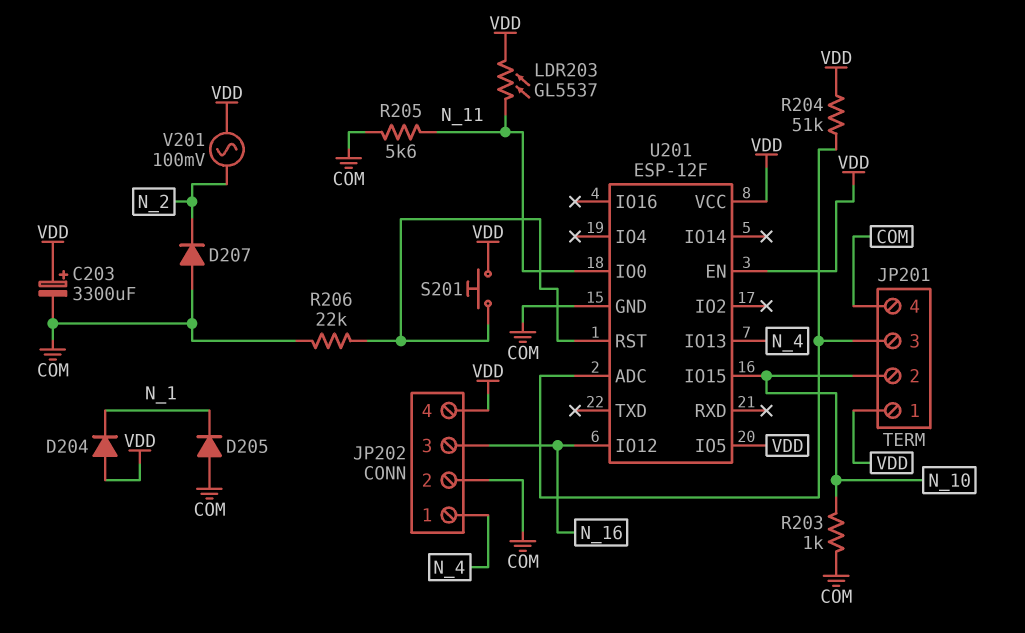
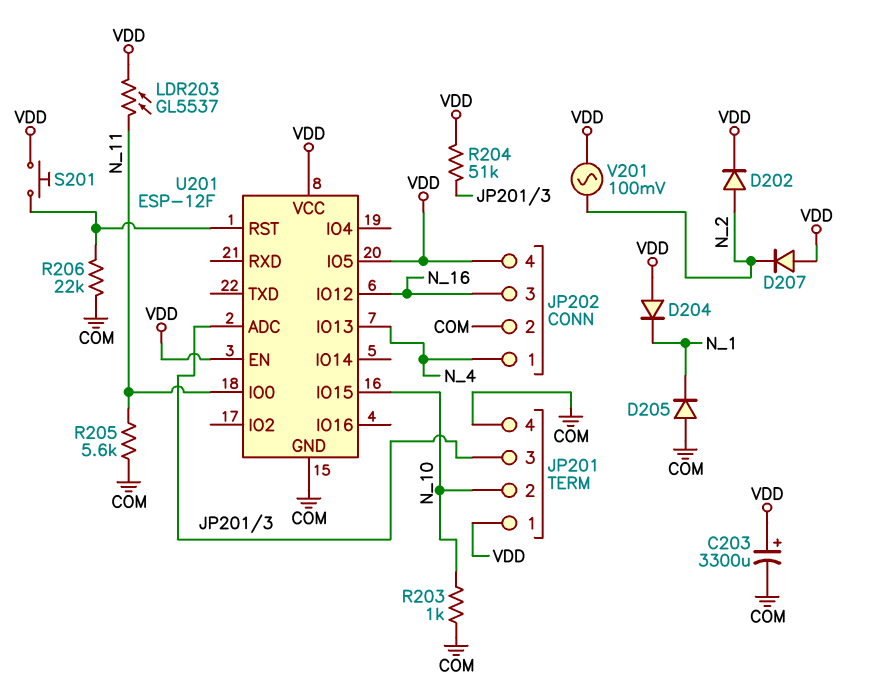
D202: none -> diode (A N_2, K VDD)
D207: diode (A COM, K N_2) -> diode (A VDD, K N_2)

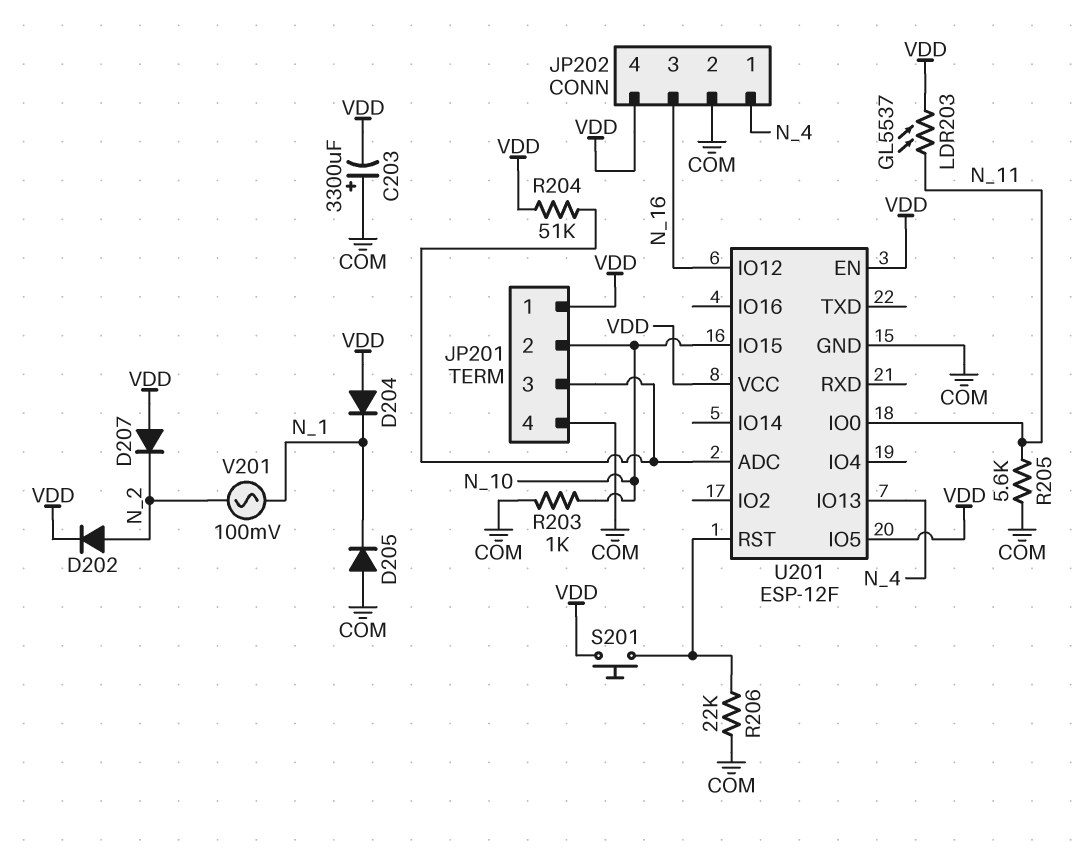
C203: 3300uF (plus VDD, minus COM) -> 3300uF (plus COM, minus VDD)
V201: AC 100mV (N_2, VDD) -> AC 100mV (N_1, N_2)

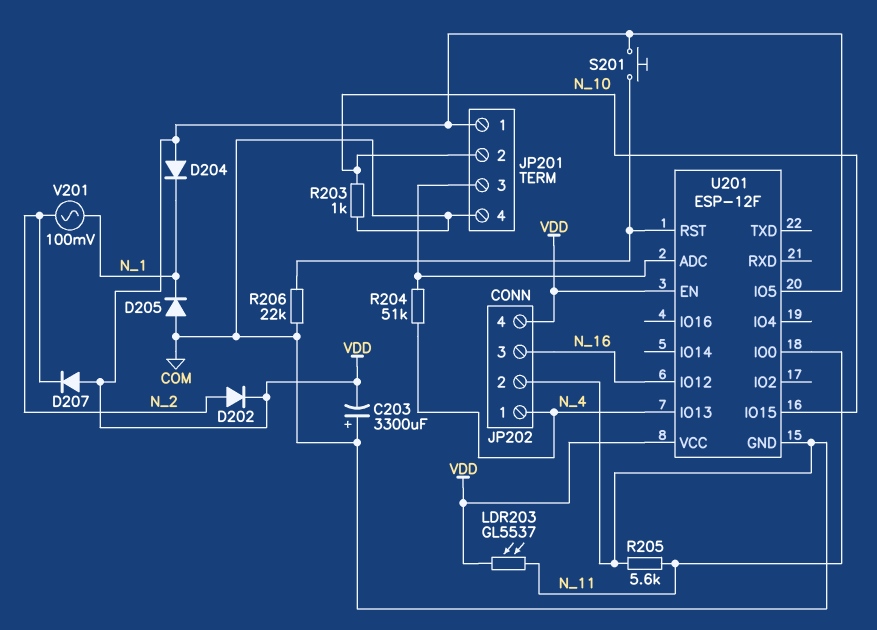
R204: 51k (JP201/3, VDD) -> 51k (JP201/3, N_4)

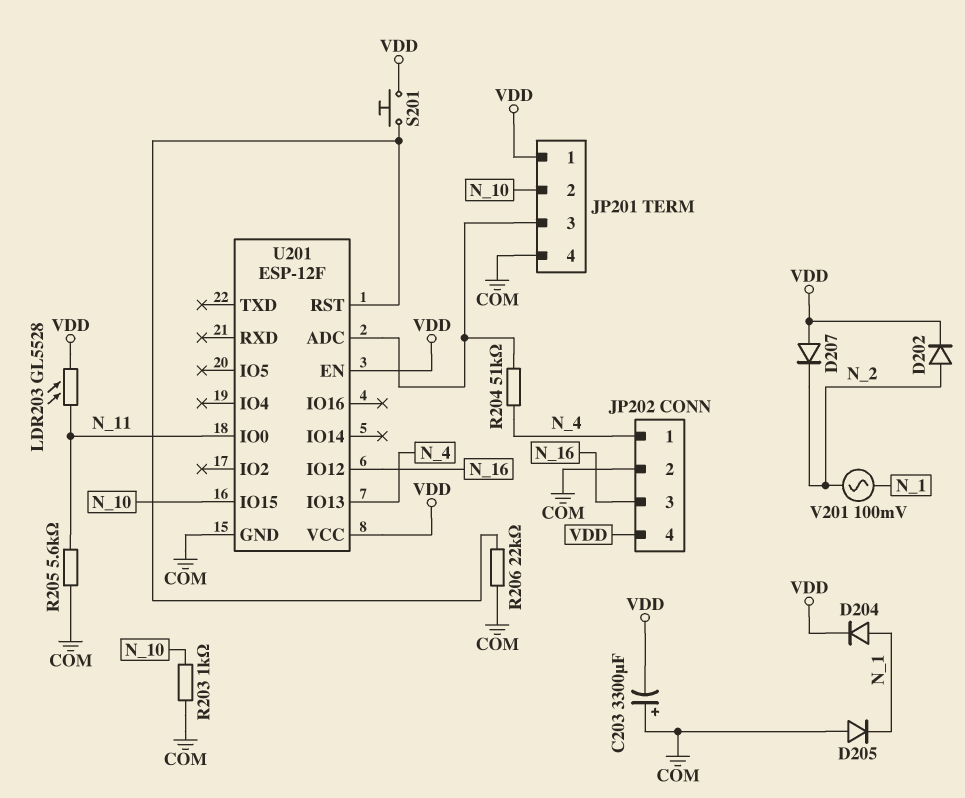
D204: diode (A VDD, K N_1) -> diode (A N_1, K VDD)
LDR203: GL5537 (N_11, VDD) -> GL5528 (N_11, VDD)
U201 pin IO5: VDD -> none

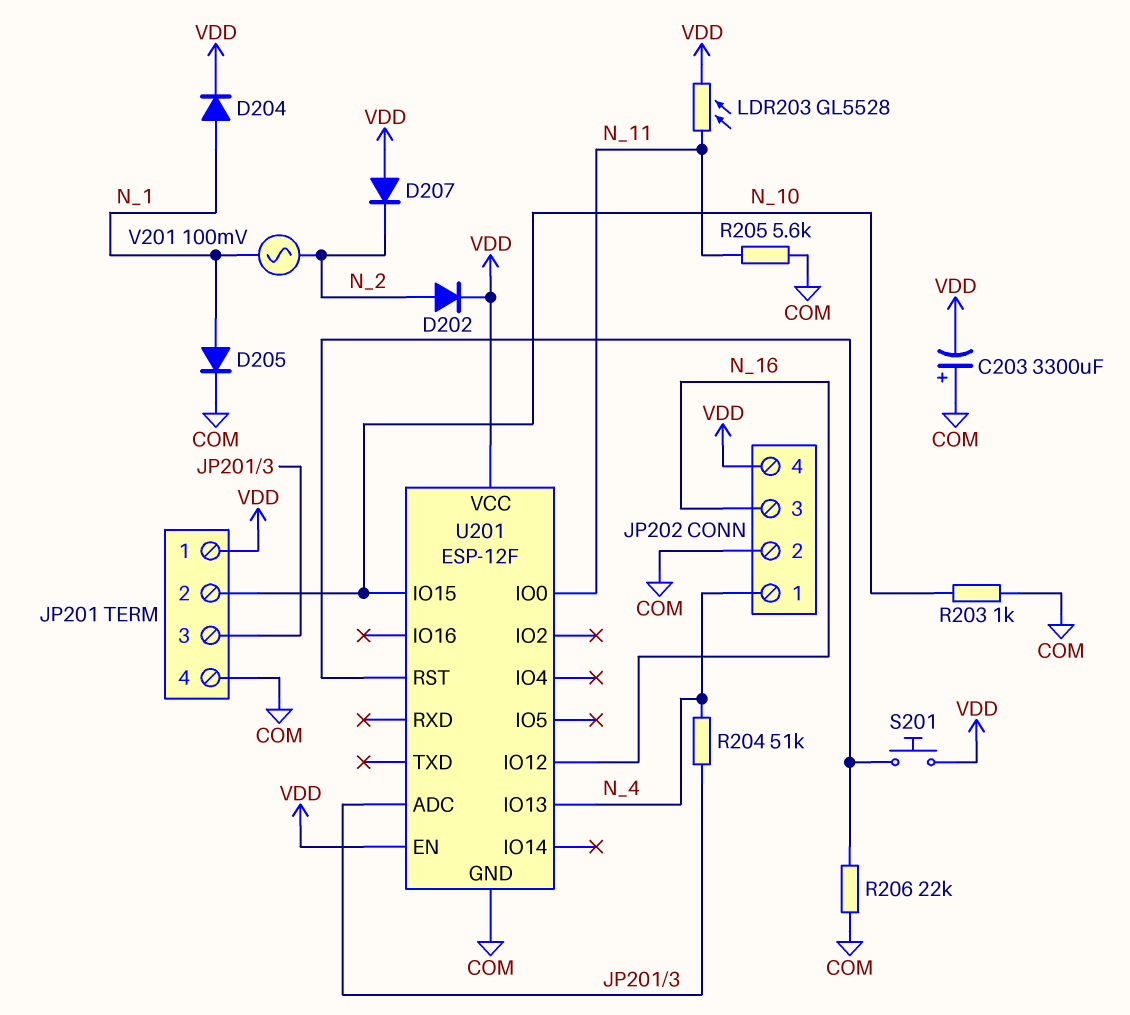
D205: diode (A COM, K N_1) -> diode (A N_1, K COM)

